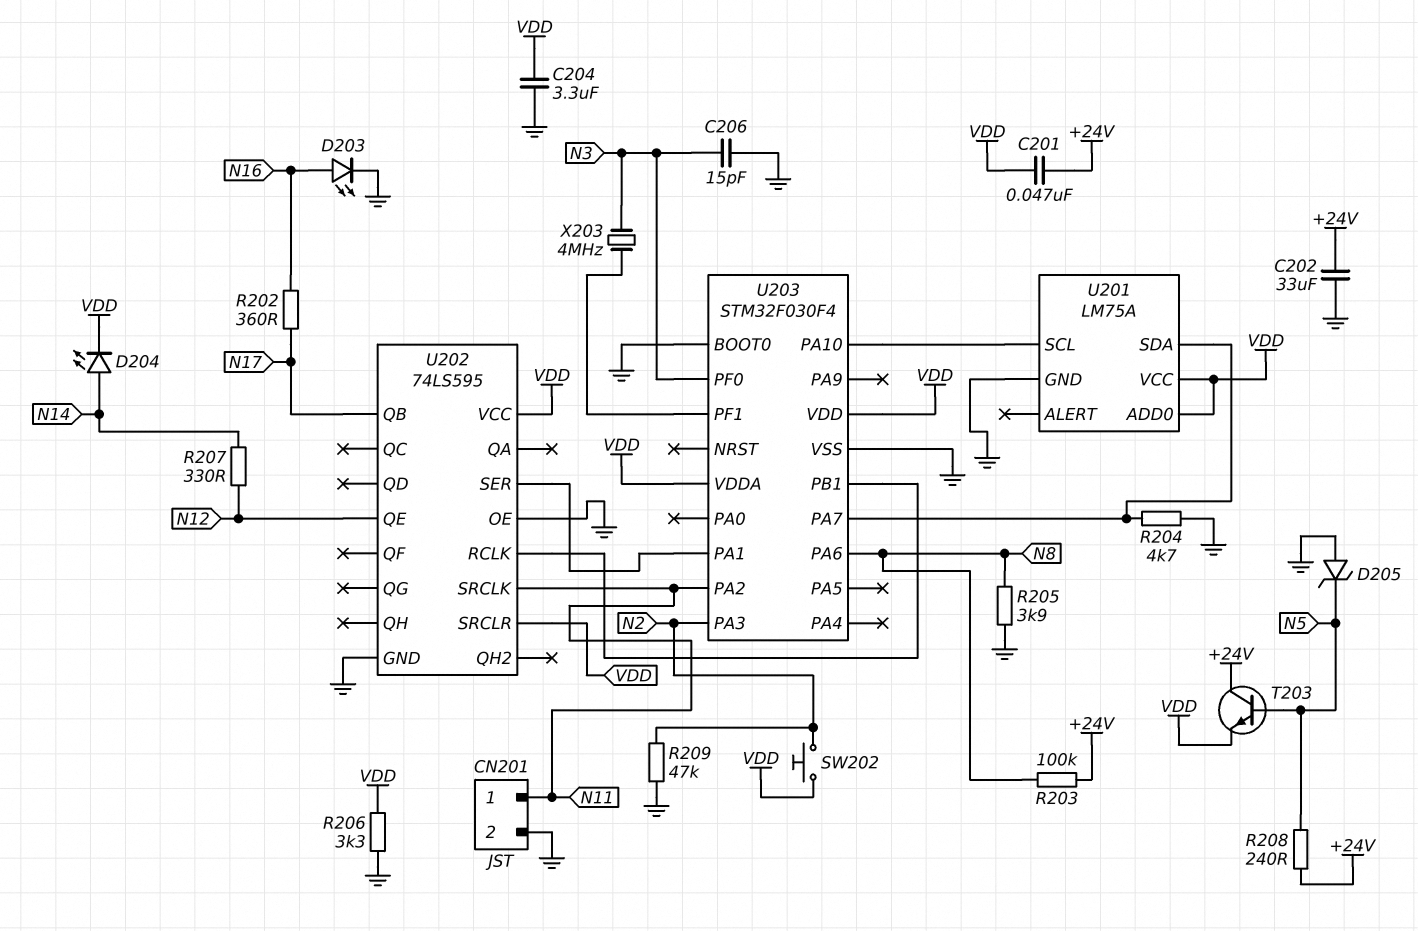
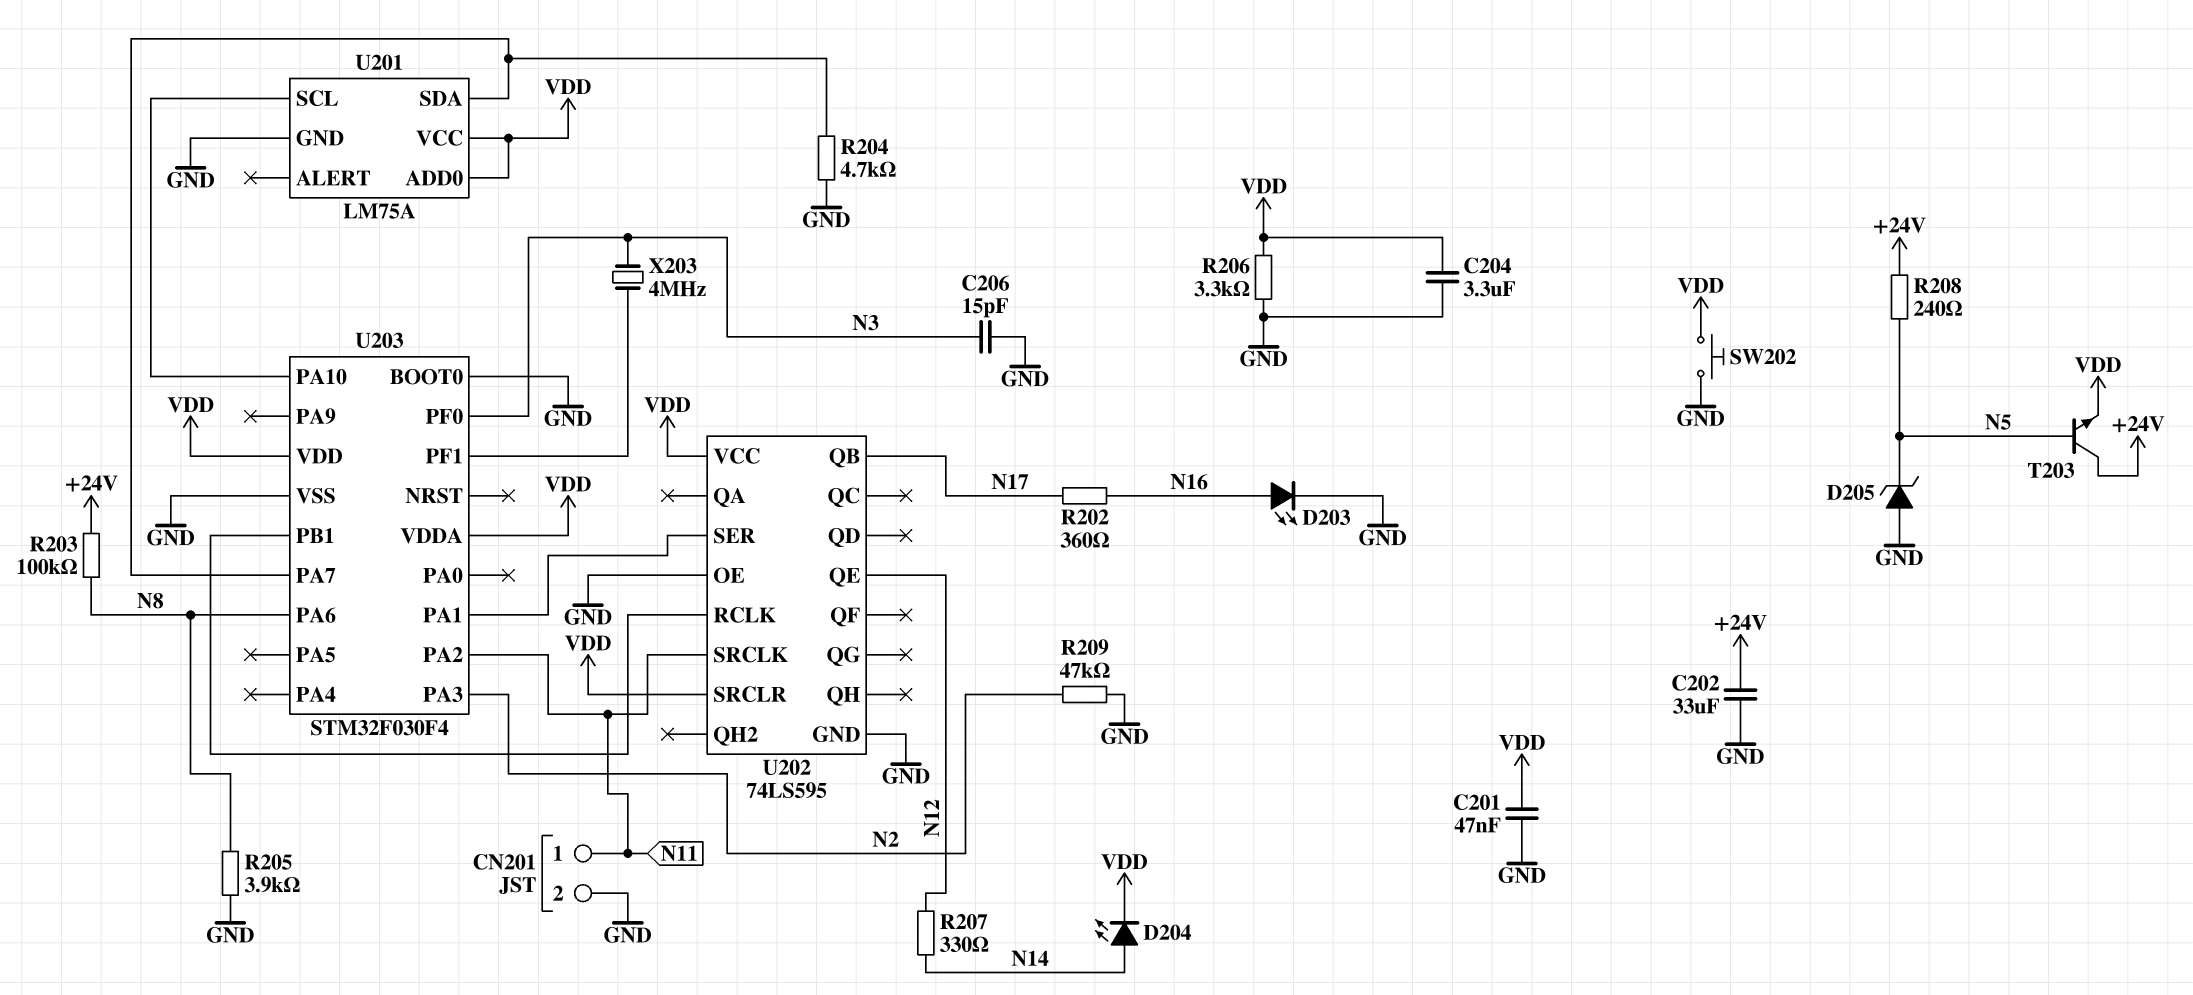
C201: 47nF (+24V, VDD) -> 47nF (GND, VDD)
SW202: button (N2, VDD) -> button (GND, VDD)

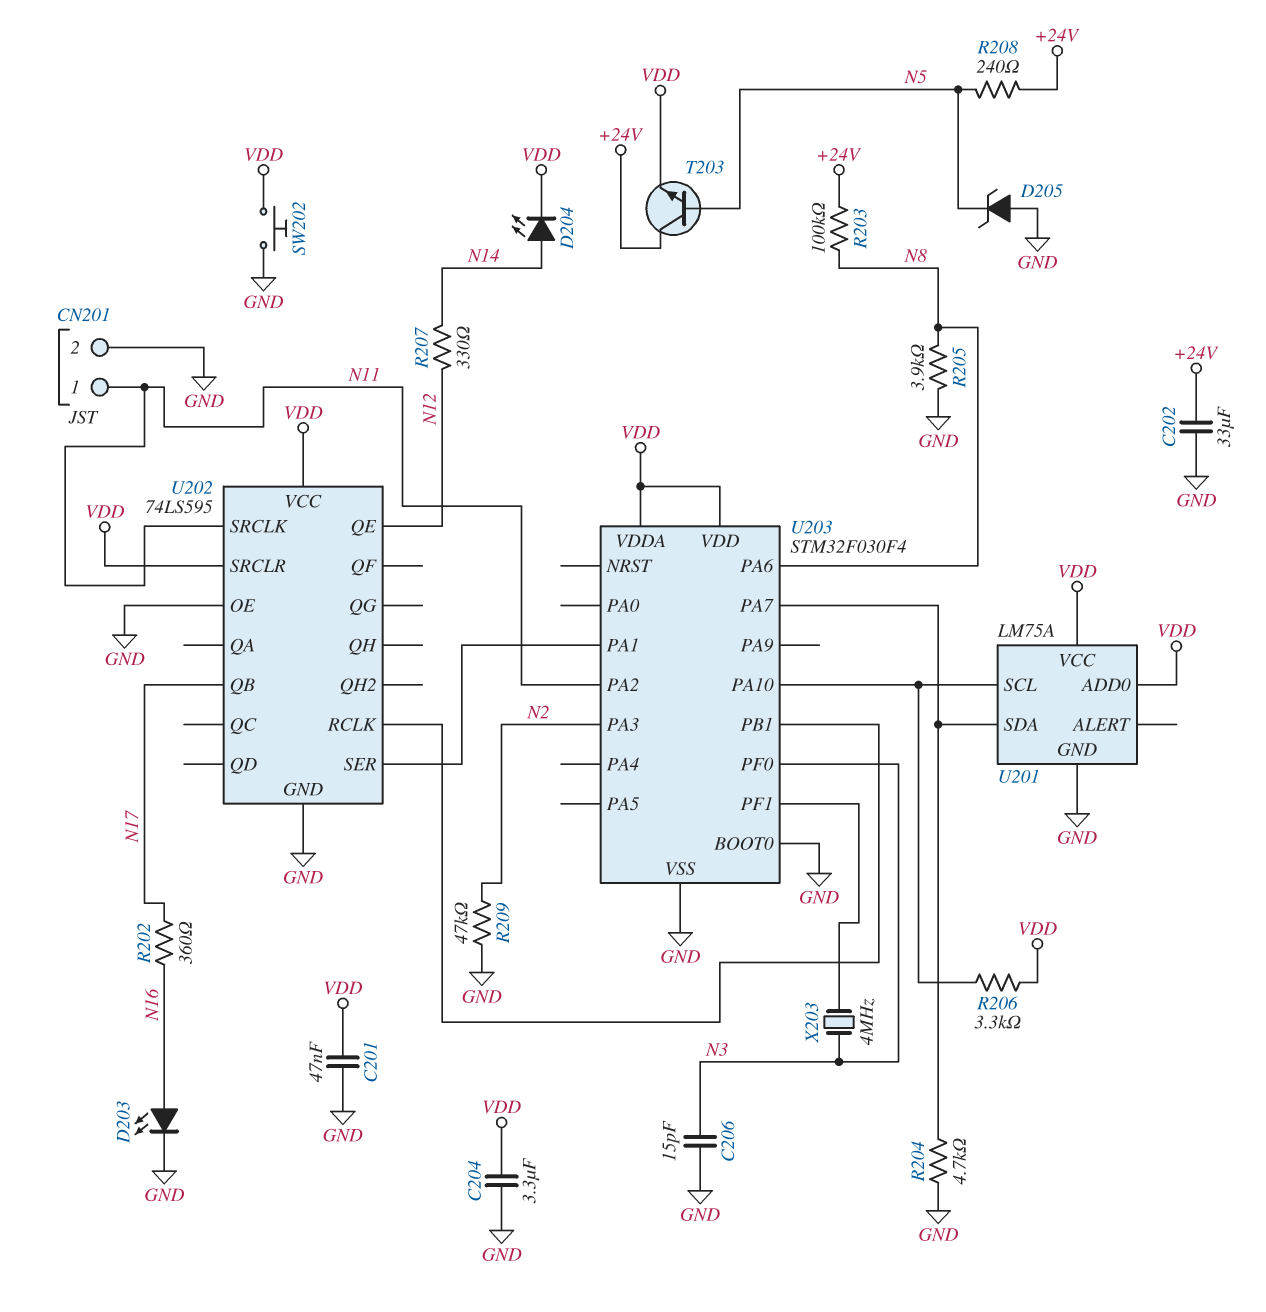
R206: 3.3k (GND, VDD) -> 3.3k (U201/SCL, VDD)

